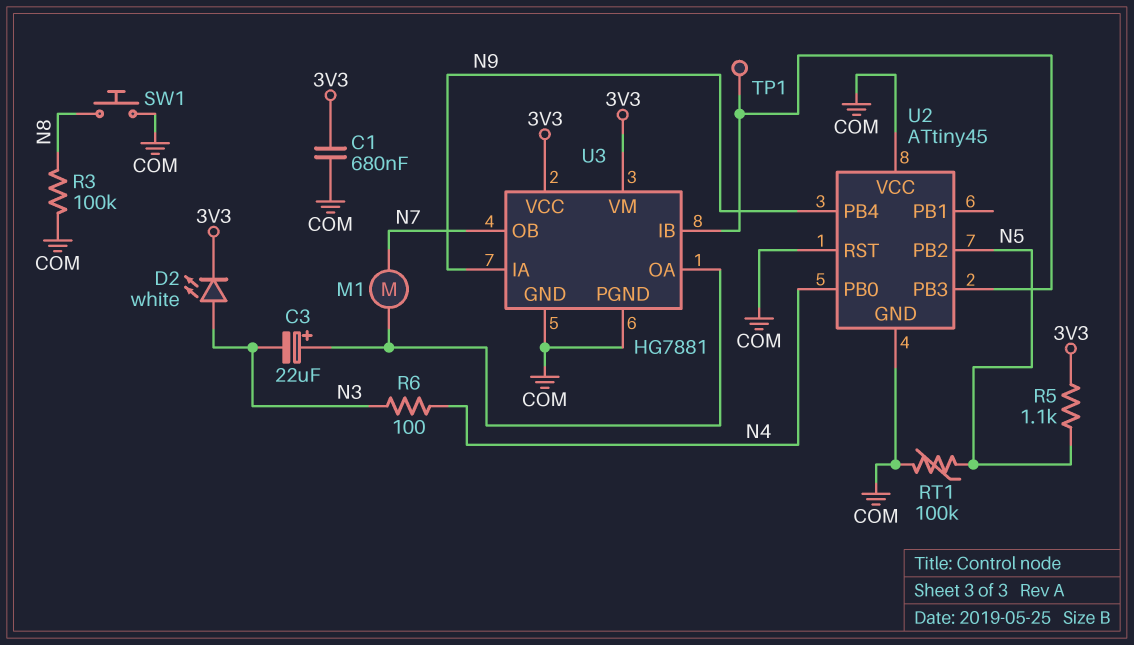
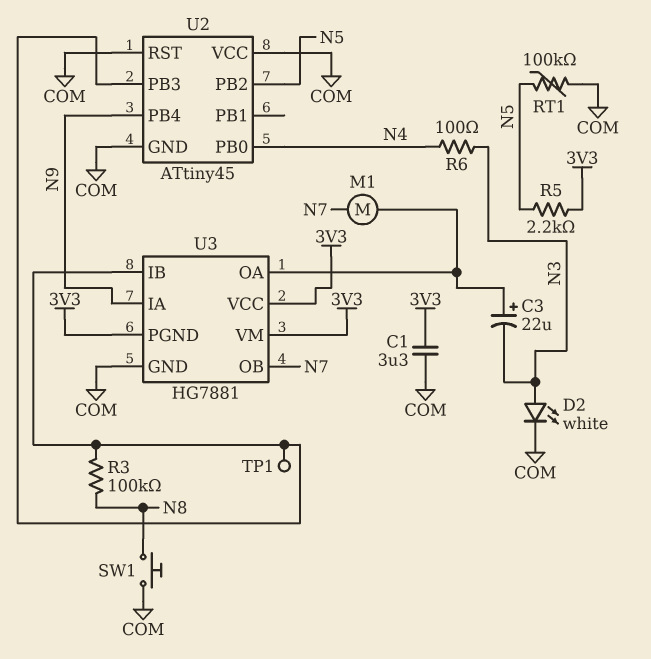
C1: 680nF (3V3, COM) -> 3.3uF (3V3, COM)
D2: LED white (A N3, K 3V3) -> LED white (A N3, K COM)
R3: 100k (COM, N8) -> 100k (N8, U2/PB3)
R5: 1.1k (3V3, N5) -> 2.2k (3V3, N5)
U3 pin PGND: COM -> 3V3

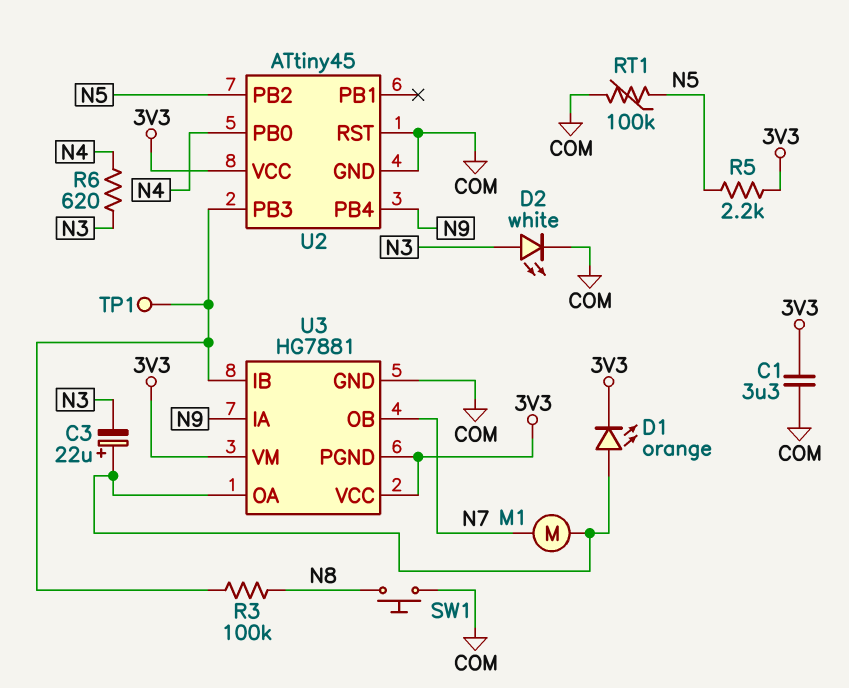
D1: none -> LED orange (A U3/OA, K 3V3)
R6: 100 (N3, N4) -> 620 (N3, N4)
U2 pin VCC: COM -> 3V3

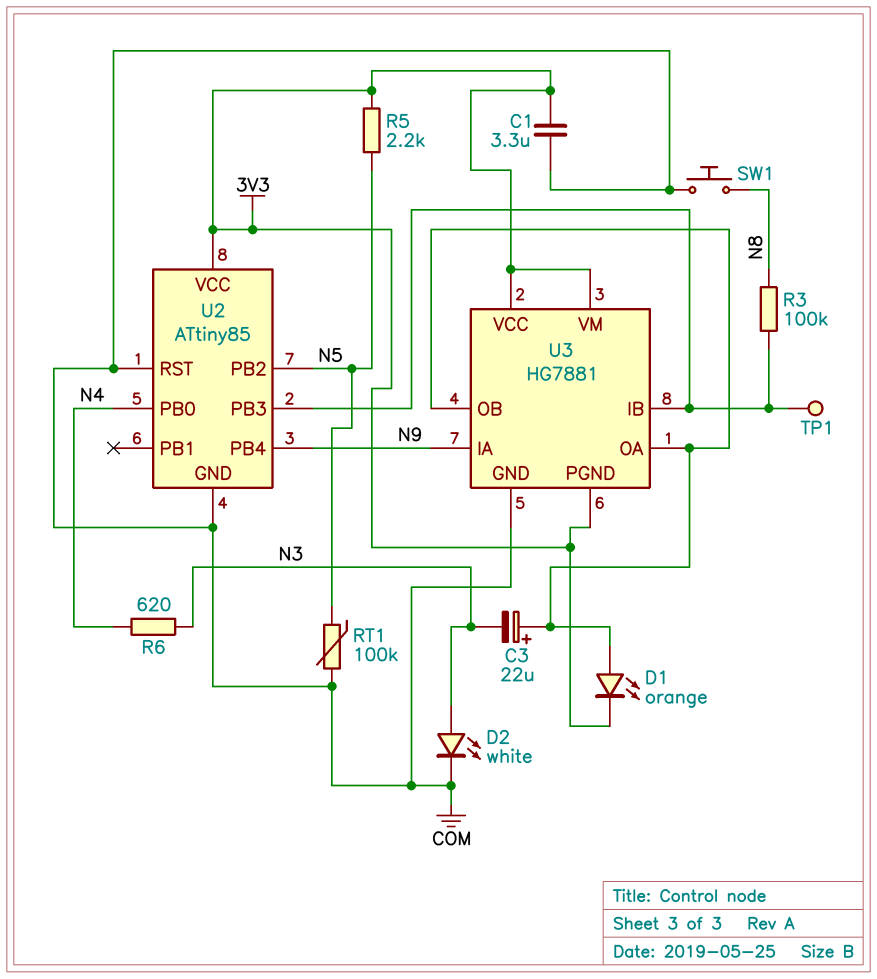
M1: motor (N7, U3/OA) -> none
U2: ATtiny45 -> ATtiny85
U3 pin OB: N7 -> U3/OA

